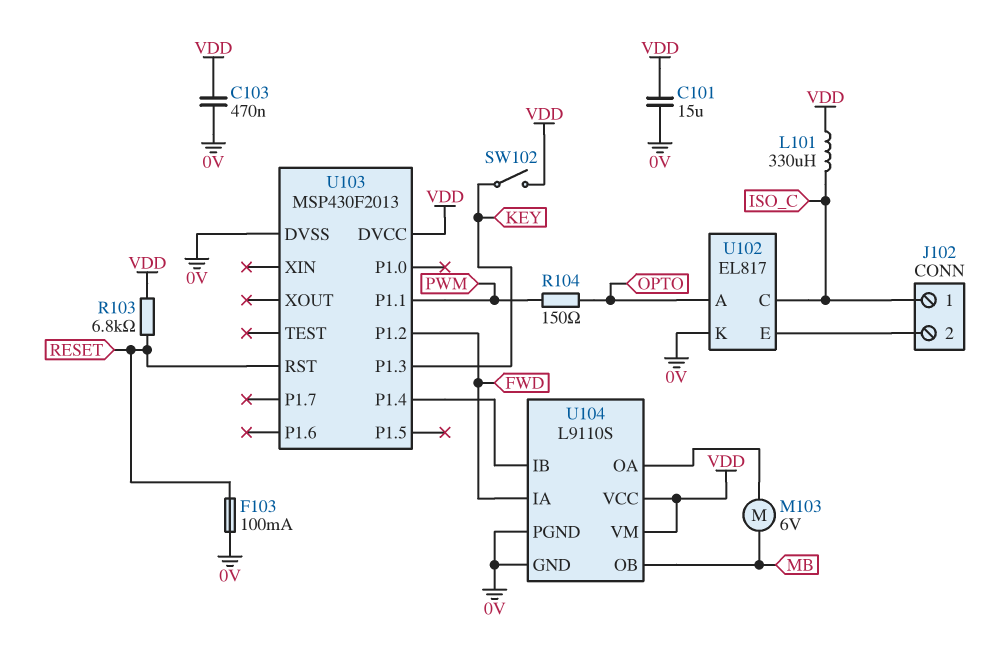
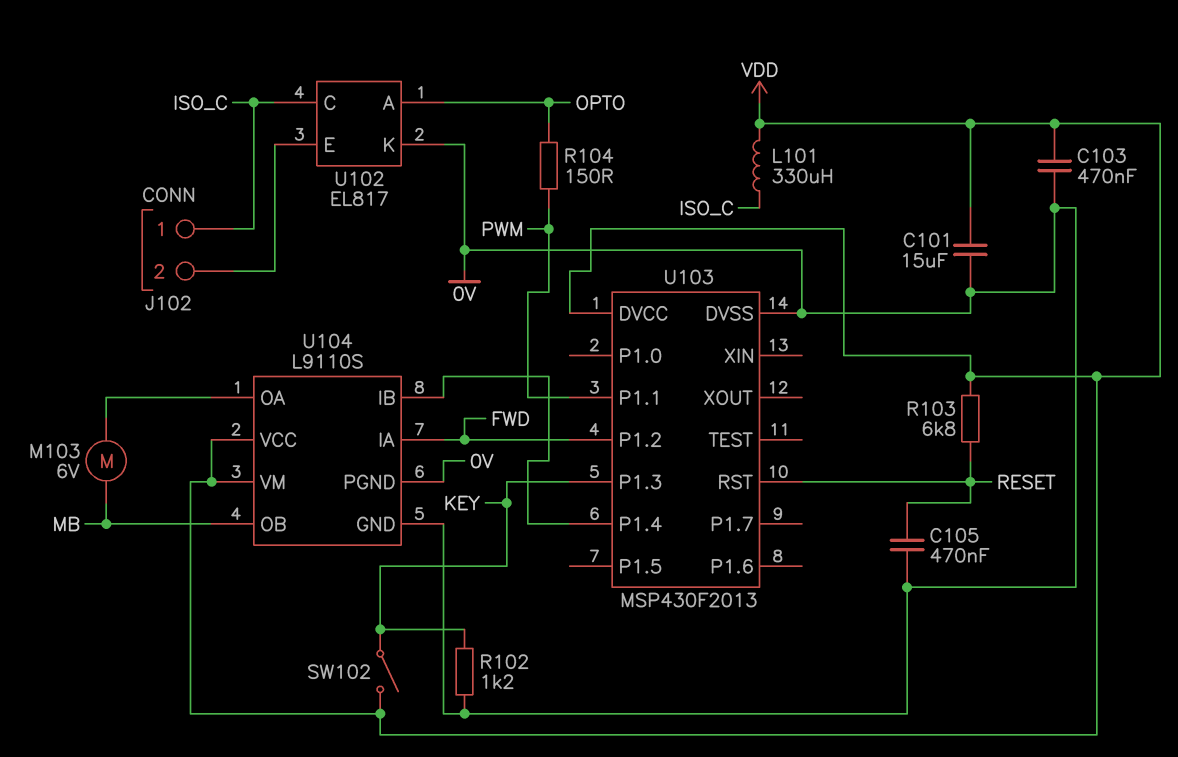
C105: none -> 470nF (0V, RESET)
F103: 100mA (0V, RESET) -> none
R102: none -> 1.2k (0V, KEY)

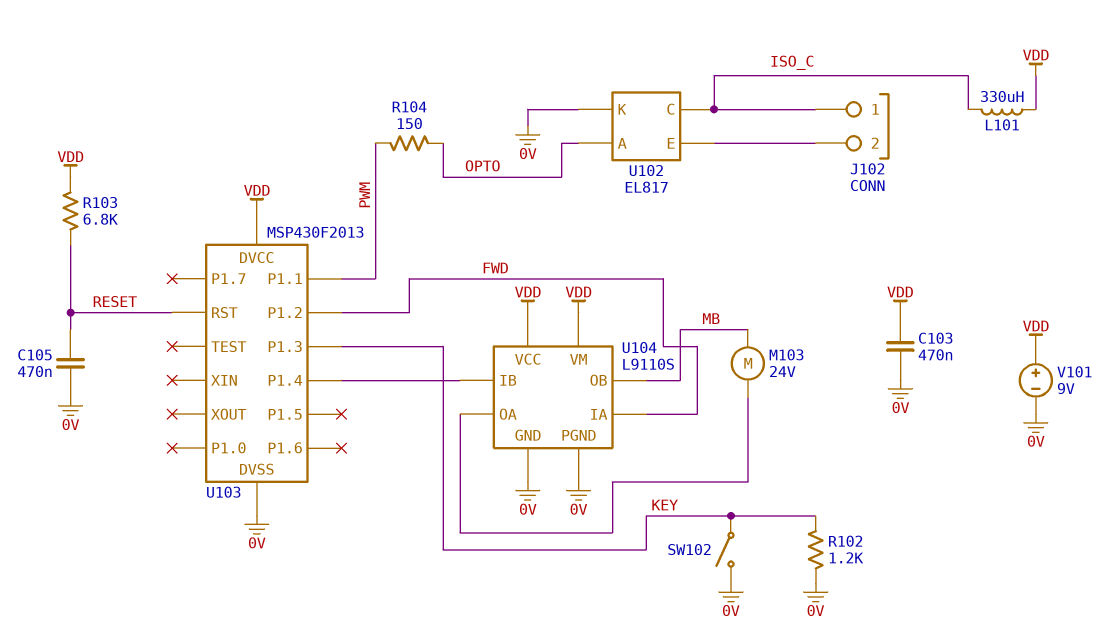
C101: 15uF (0V, VDD) -> none
M103: motor 6V (MB, U104/OA) -> motor 24V (MB, U104/OA)
SW102: switch (KEY, VDD) -> switch (0V, KEY)
V101: none -> 9V (plus VDD, minus 0V)

